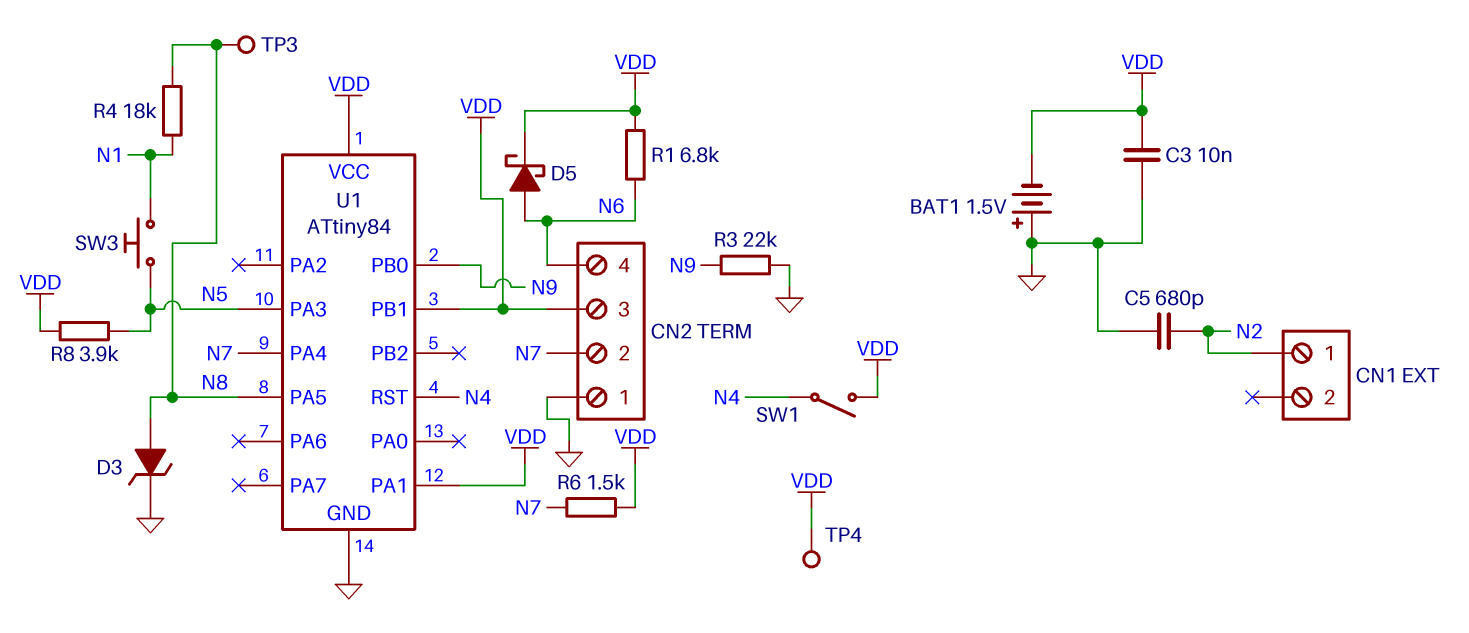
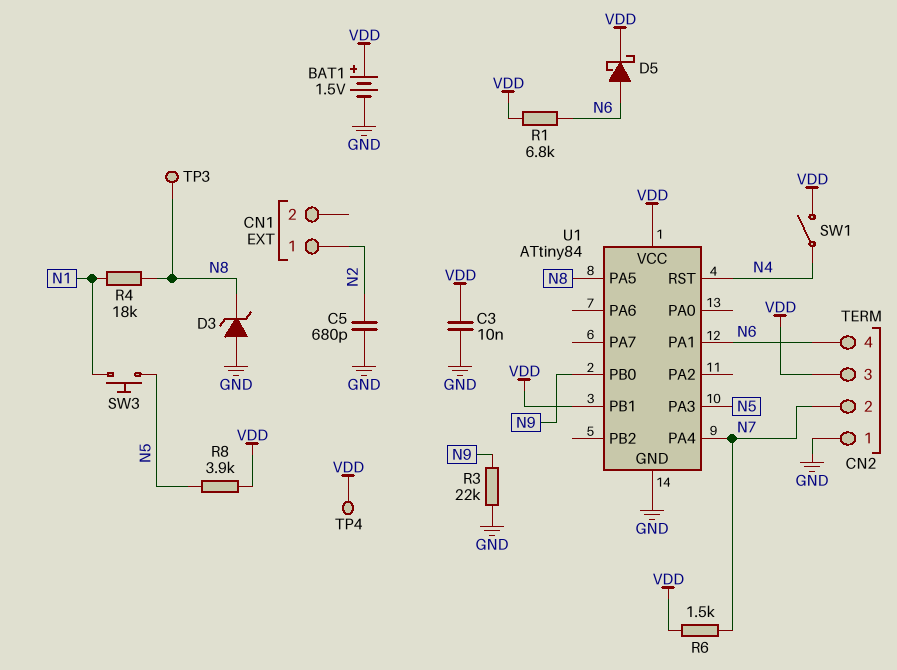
BAT1: 1.5V (plus GND, minus VDD) -> 1.5V (plus VDD, minus GND)
D3: zener (A N8, K GND) -> zener (A GND, K N8)
U1 pin PA1: VDD -> N6

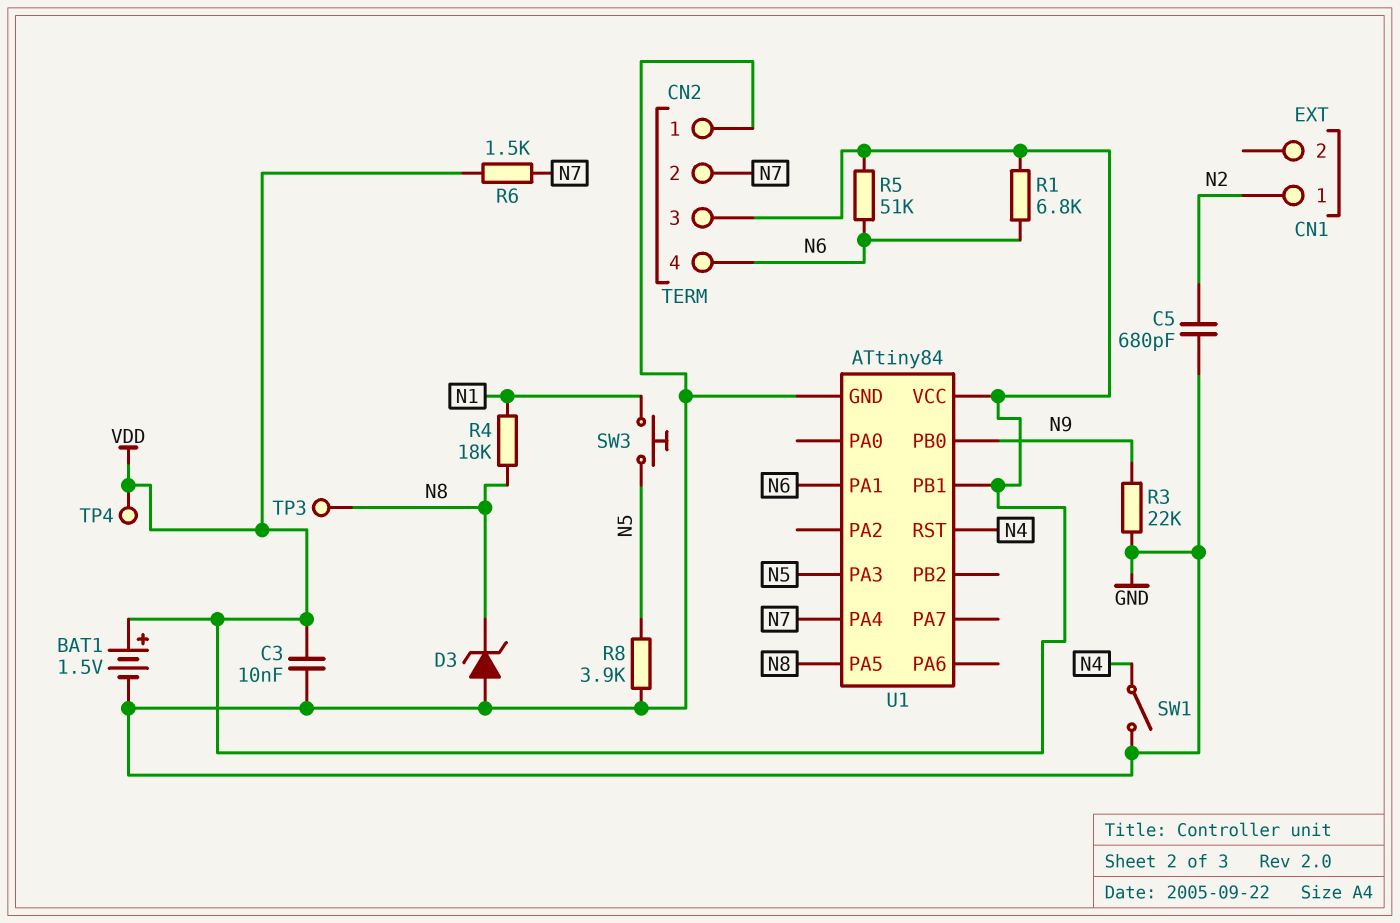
D5: schottky (A N6, K VDD) -> none
R5: none -> 51k (N6, VDD)
R8: 3.9k (N5, VDD) -> 3.9k (GND, N5)
SW1: switch (N4, VDD) -> switch (GND, N4)

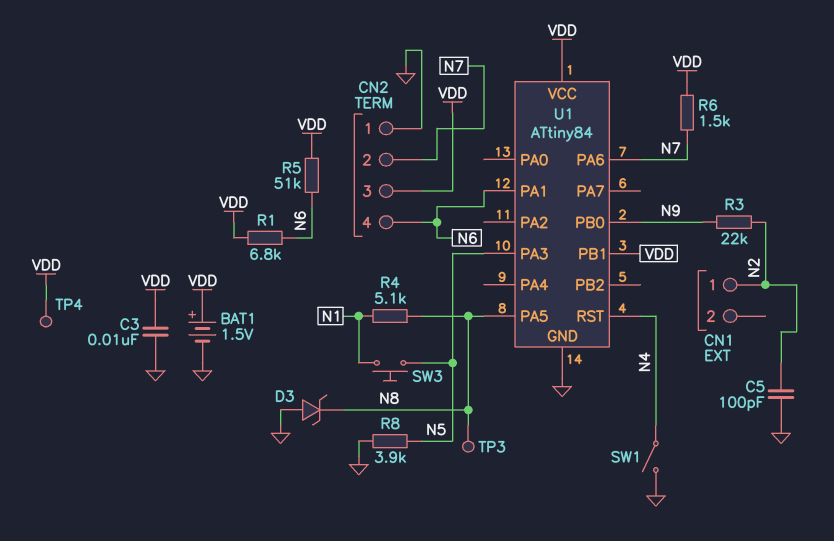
C5: 680pF (GND, N2) -> 100pF (GND, N2)
R3: 22k (GND, N9) -> 22k (N2, N9)
R4: 18k (N1, N8) -> 5.1k (N1, N8)
U1 pin PA4: N7 -> none
U1 pin PA6: none -> N7

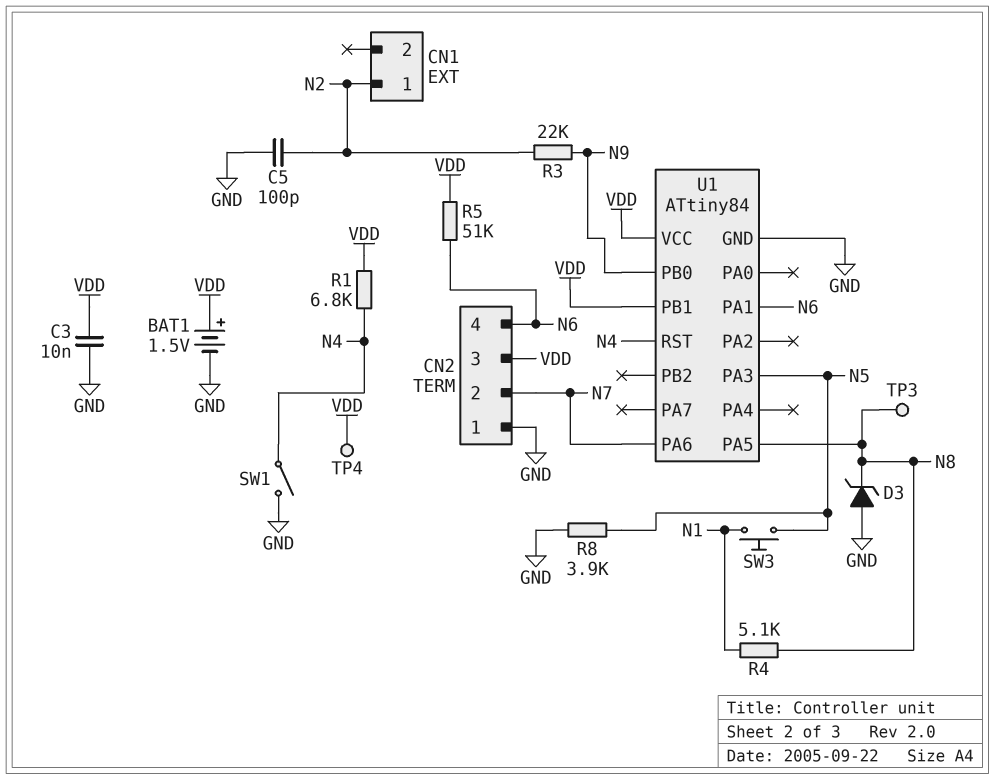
R1: 6.8k (N6, VDD) -> 6.8k (N4, VDD)
R6: 1.5k (N7, VDD) -> none

